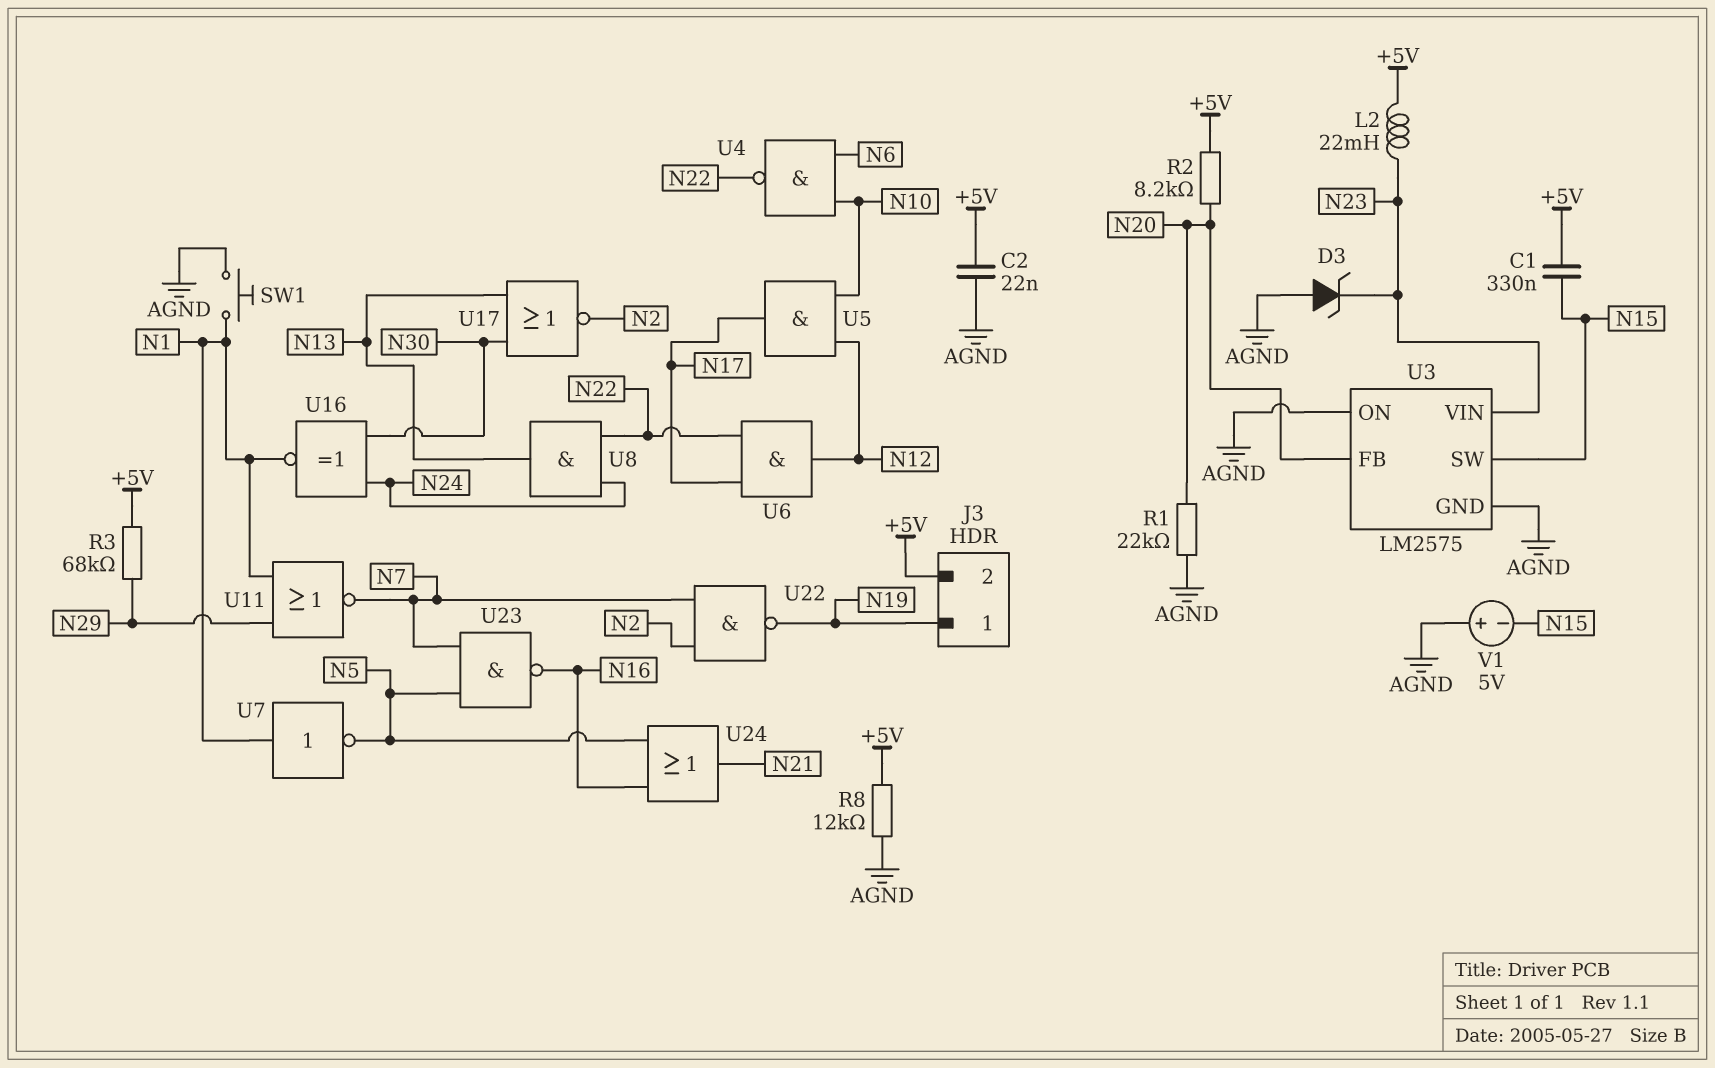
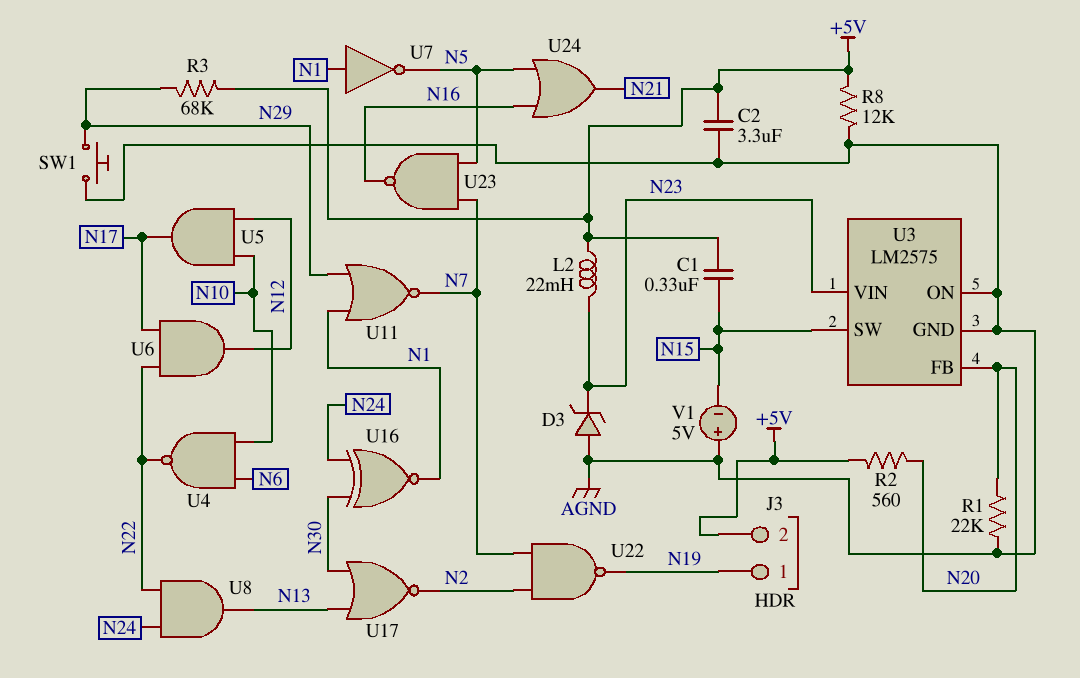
C2: 22nF (+5V, AGND) -> 3.3uF (+5V, AGND)
R2: 8.2k (+5V, N20) -> 560 (+5V, N20)
SW1: button (AGND, N1) -> button (AGND, N29)

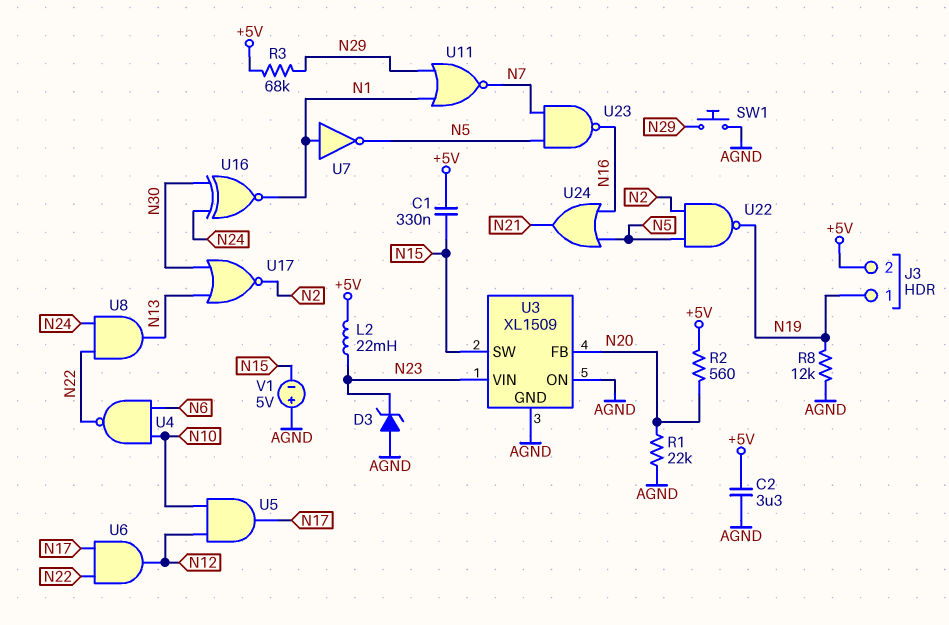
R8: 12k (+5V, AGND) -> 12k (AGND, N19)
U3: LM2575 -> XL1509
U22: NAND (in N2, in N7, out N19) -> NAND (in N2, in N5, out N19)

